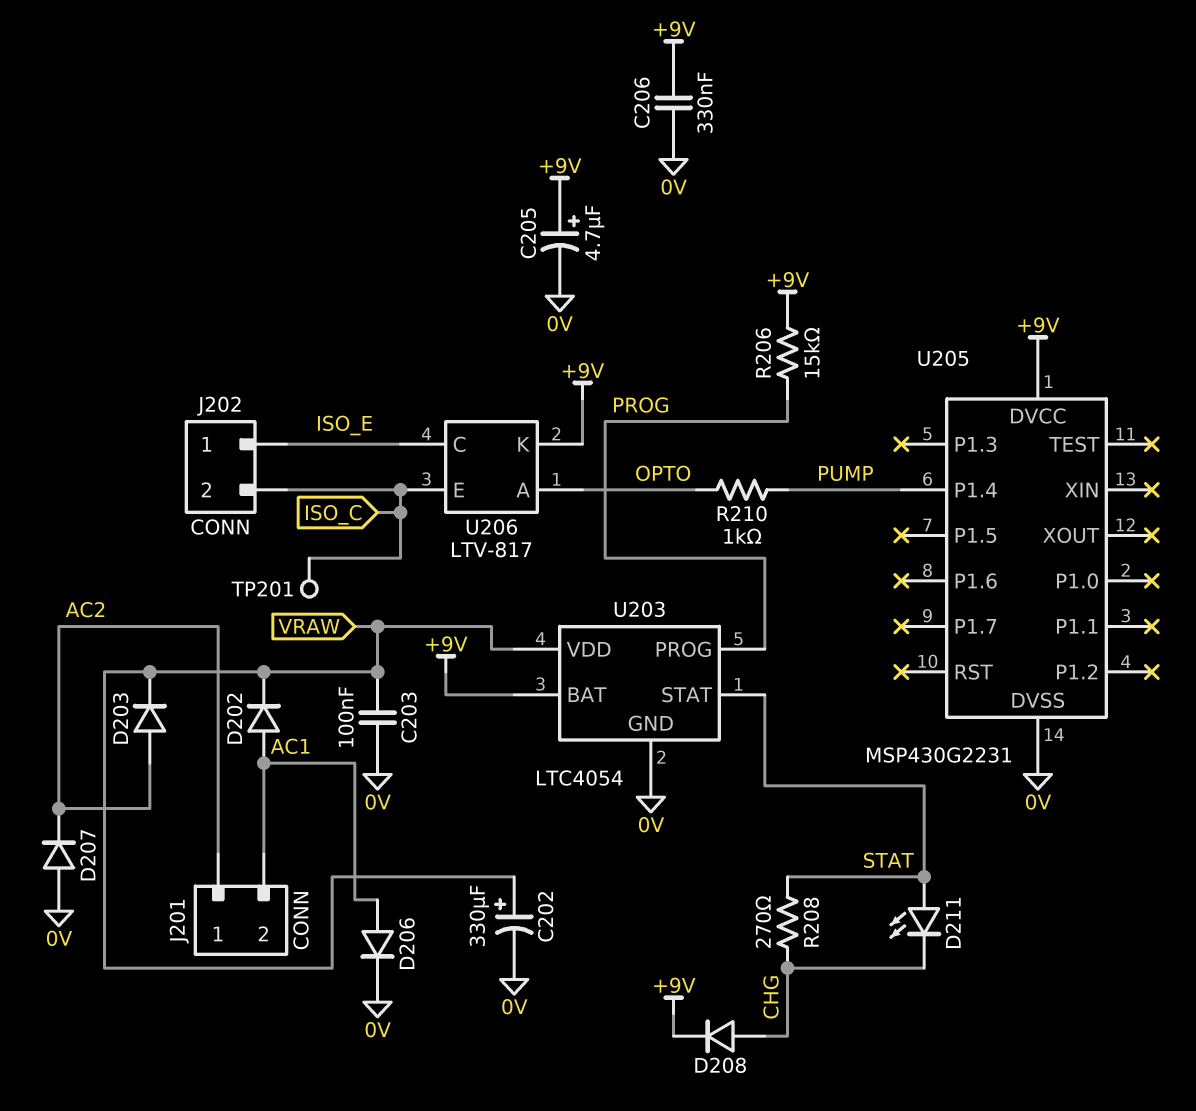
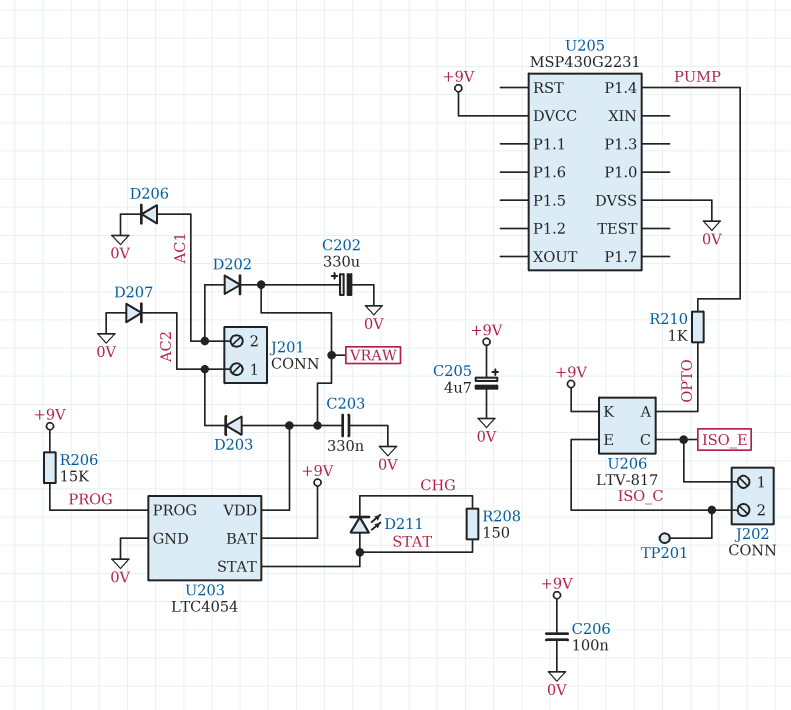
C203: 100nF (0V, VRAW) -> 330nF (0V, VRAW)
C206: 330nF (+9V, 0V) -> 100nF (+9V, 0V)
D203: diode (A AC2, K VRAW) -> diode (A VRAW, K AC2)
D208: diode (A CHG, K +9V) -> none
R208: 270 (CHG, STAT) -> 150 (CHG, STAT)

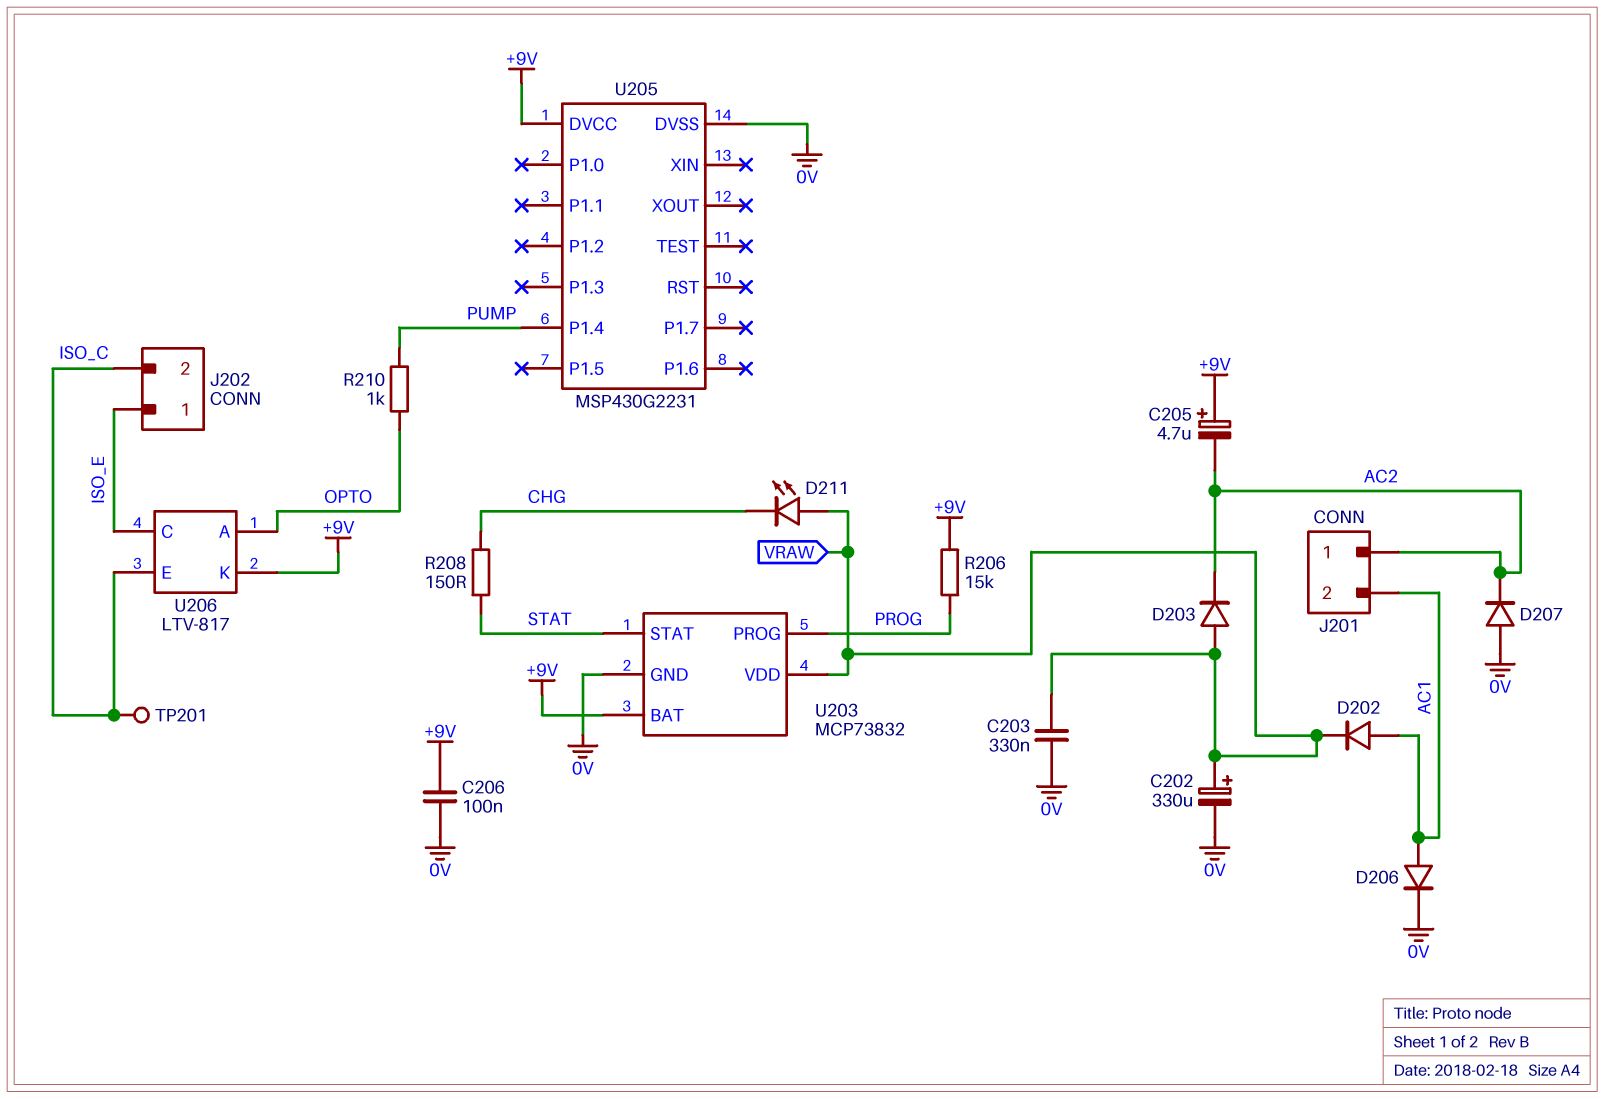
C205: 4.7uF (plus +9V, minus 0V) -> 4.7uF (plus +9V, minus AC2)
D211: LED (A STAT, K CHG) -> LED (A VRAW, K CHG)
U203: LTC4054 -> MCP73832

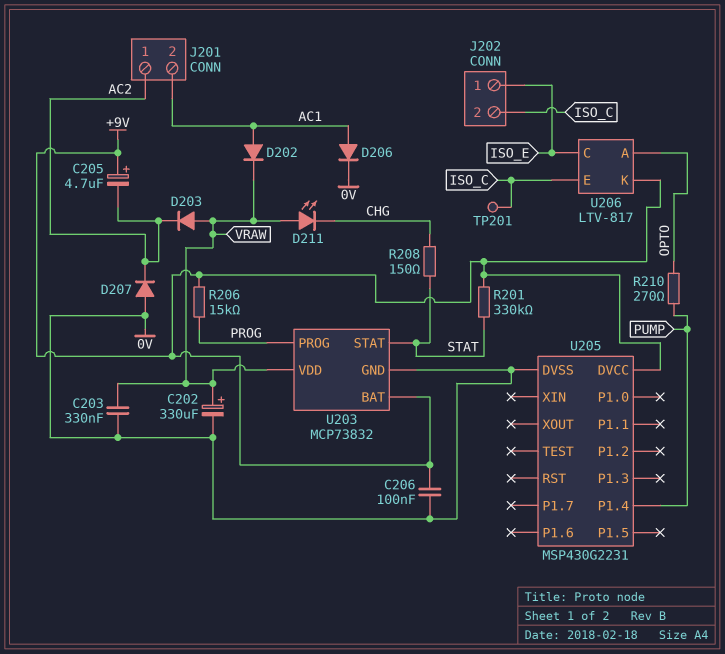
R201: none -> 330k (+9V, STAT)
R210: 1k (OPTO, PUMP) -> 270 (OPTO, PUMP)

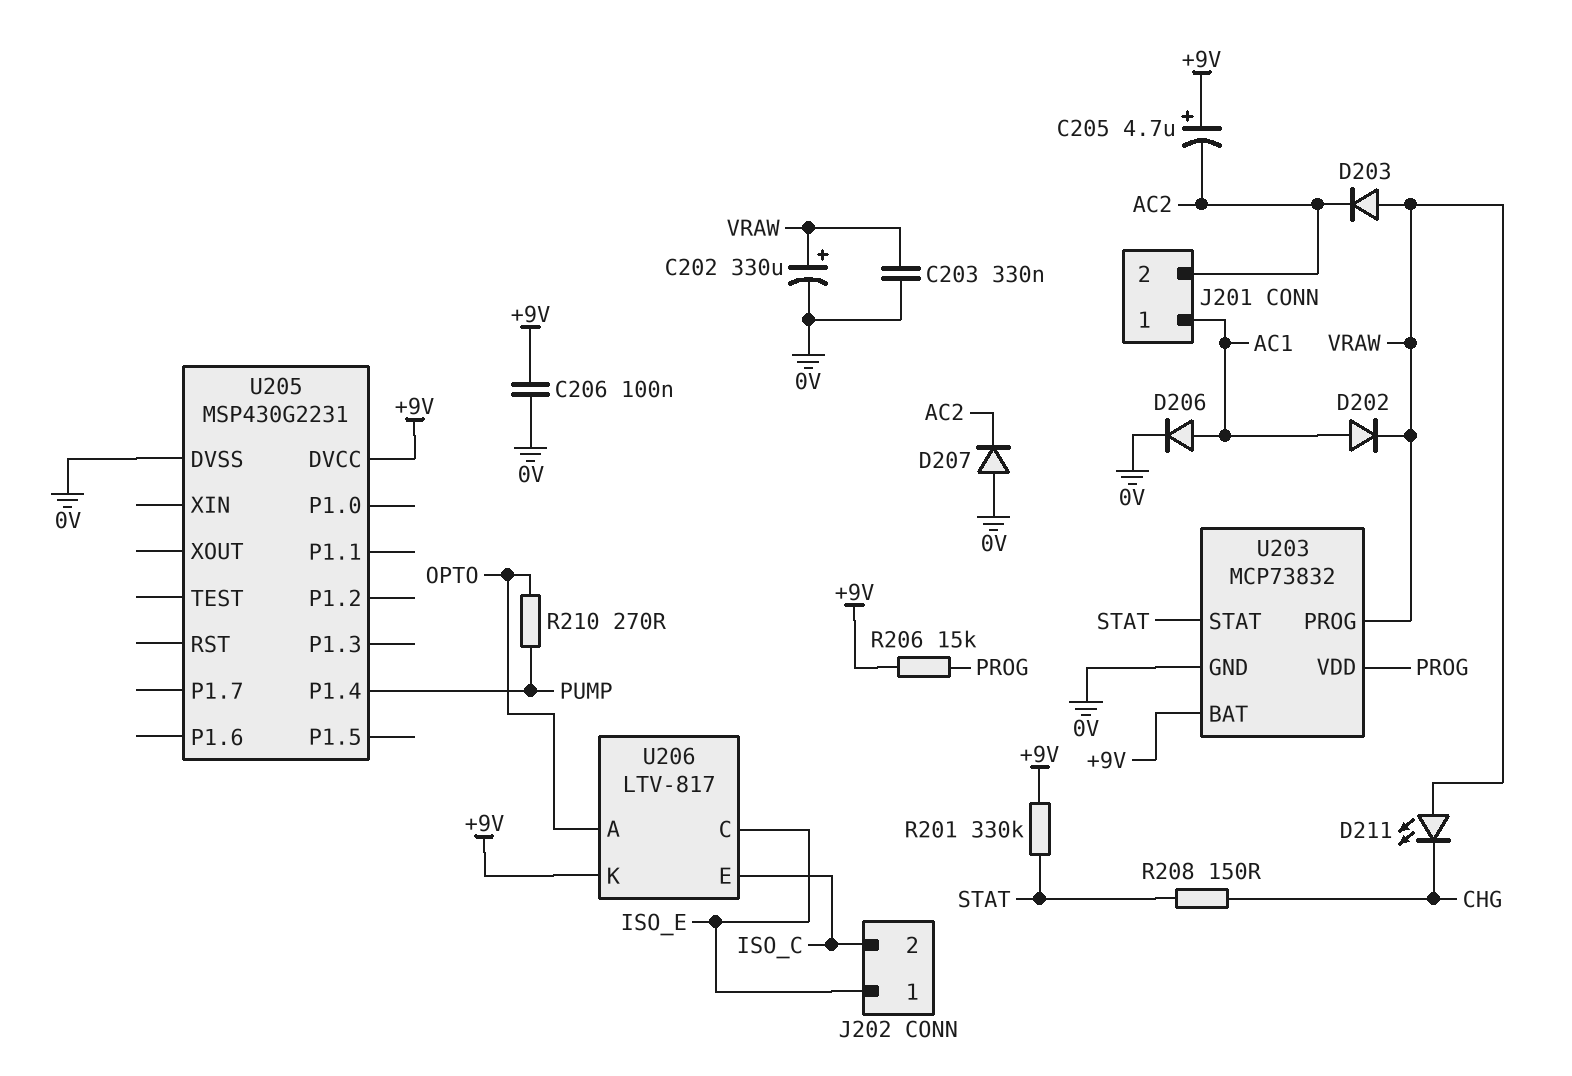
J201 pin 1: AC2 -> AC1
J201 pin 2: AC1 -> AC2
TP201: test point (ISO_C) -> none
U203 pin PROG: PROG -> VRAW
U203 pin VDD: VRAW -> PROG

